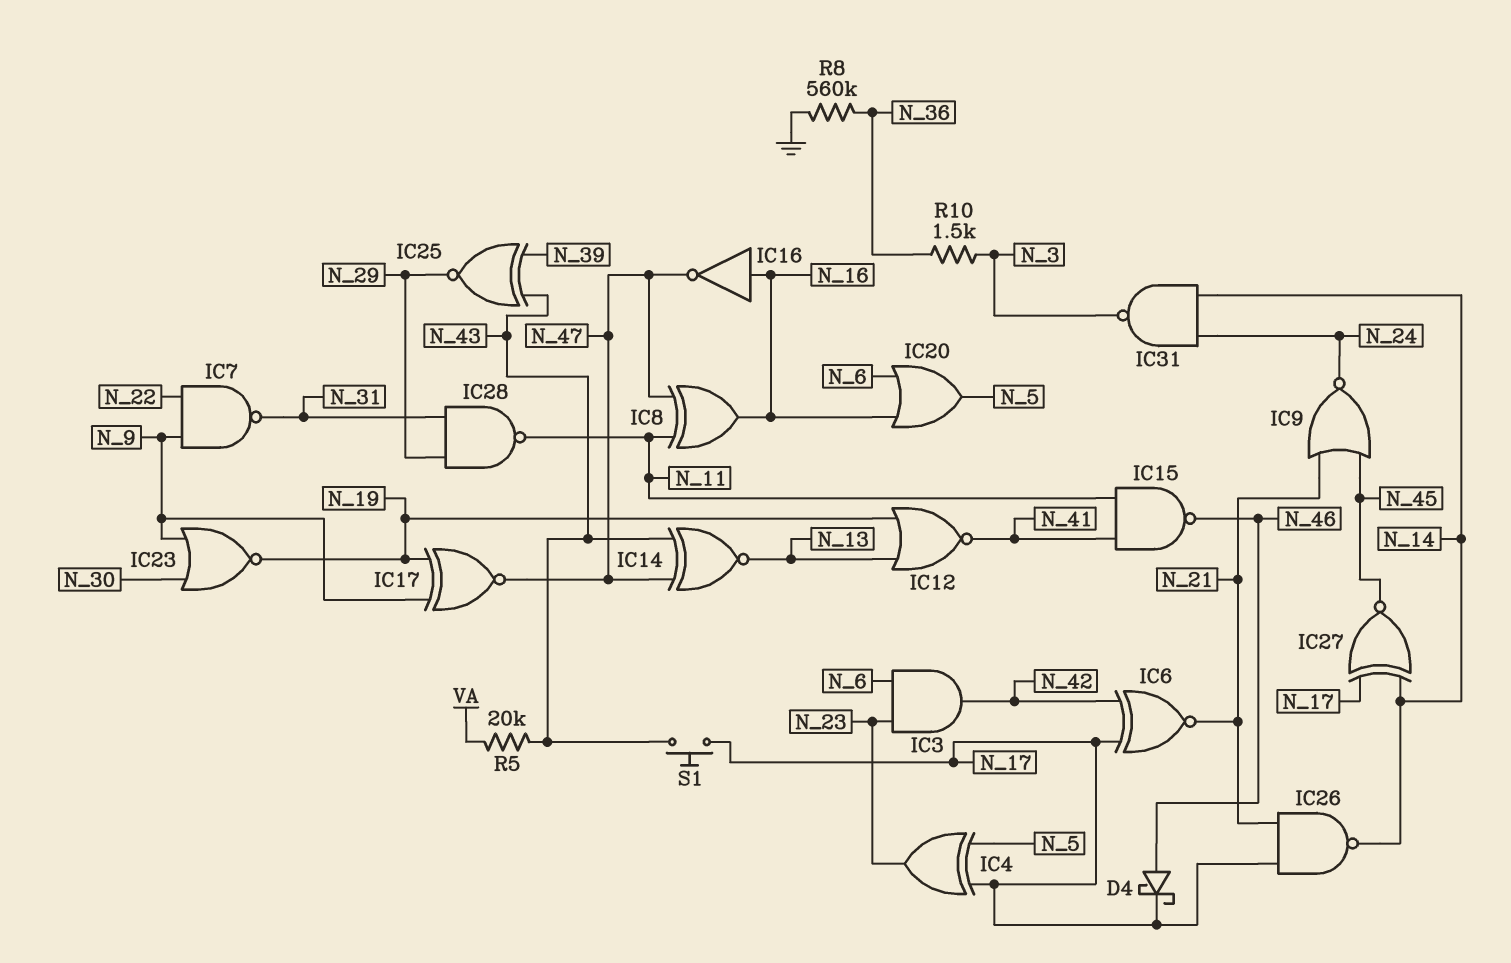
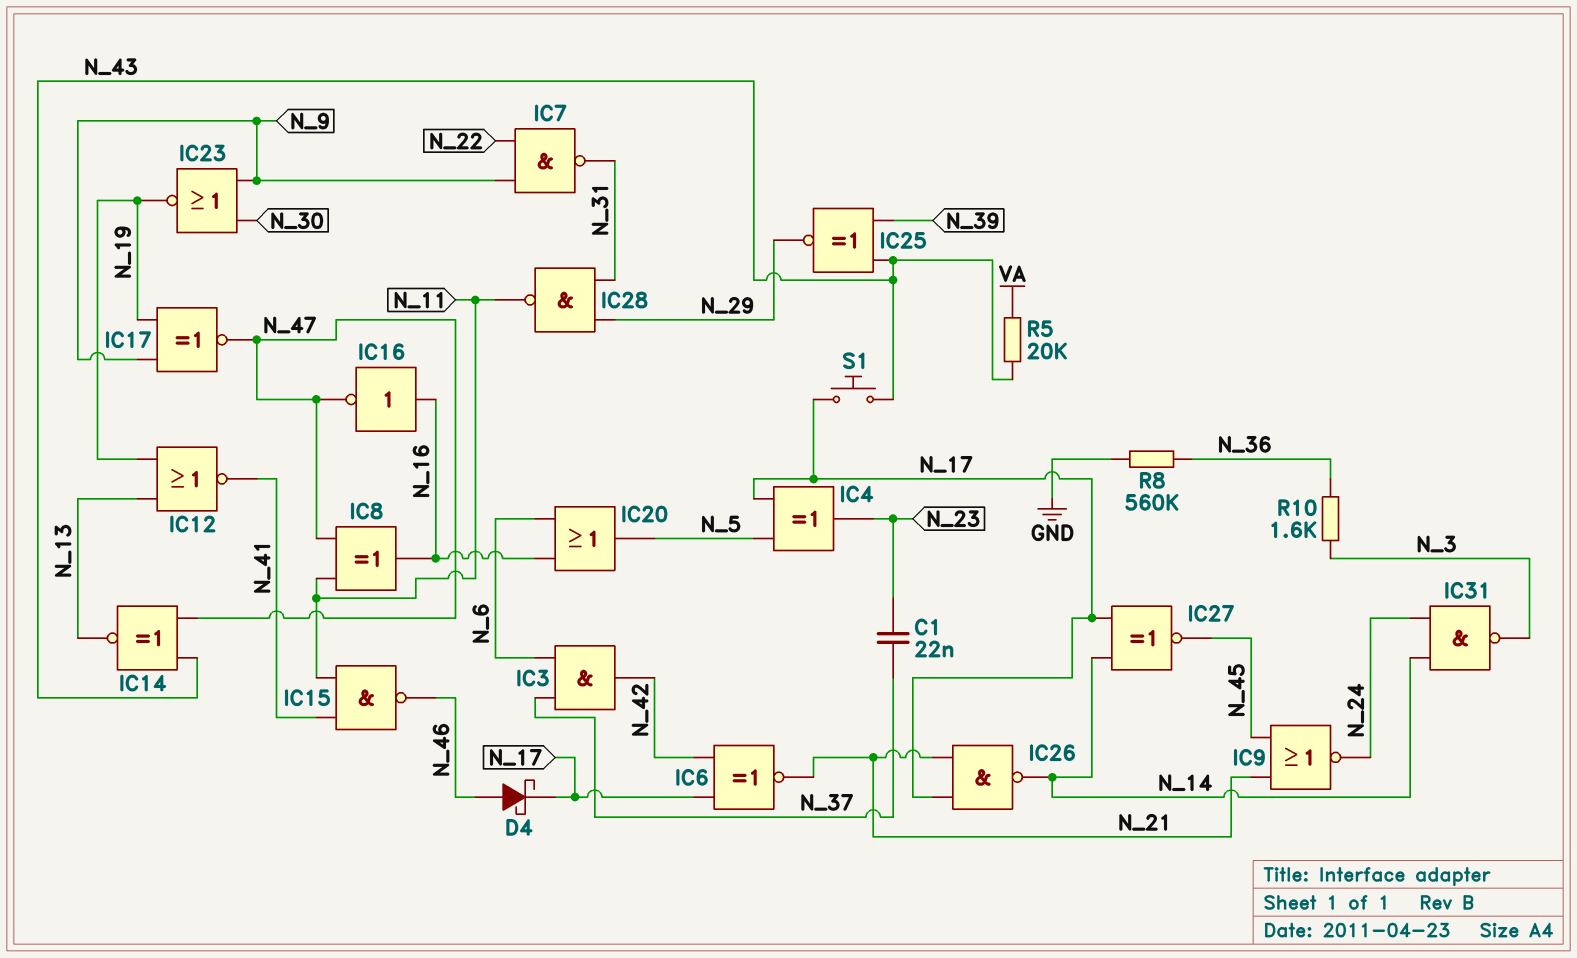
C1: none -> 22nF (N_23, N_37)
IC3: AND (in N_6, in N_23, out N_42) -> AND (in N_6, in N_37, out N_42)
R10: 1.5k (N_3, N_36) -> 1.6k (N_3, N_36)

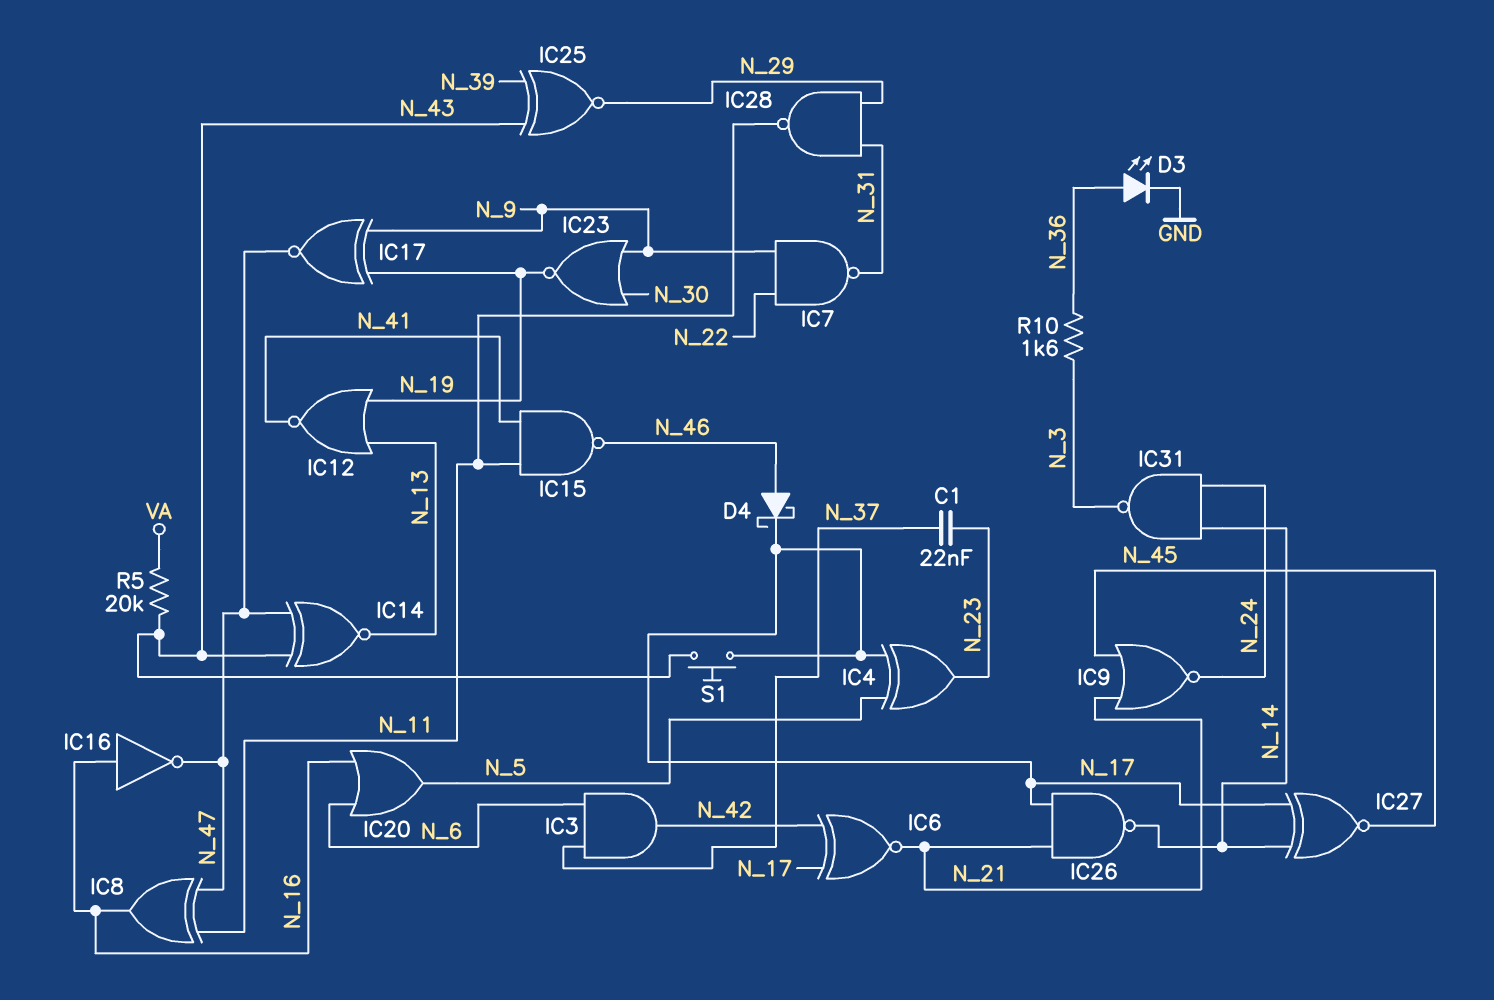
D3: none -> LED (A N_36, K GND)
R8: 560k (GND, N_36) -> none

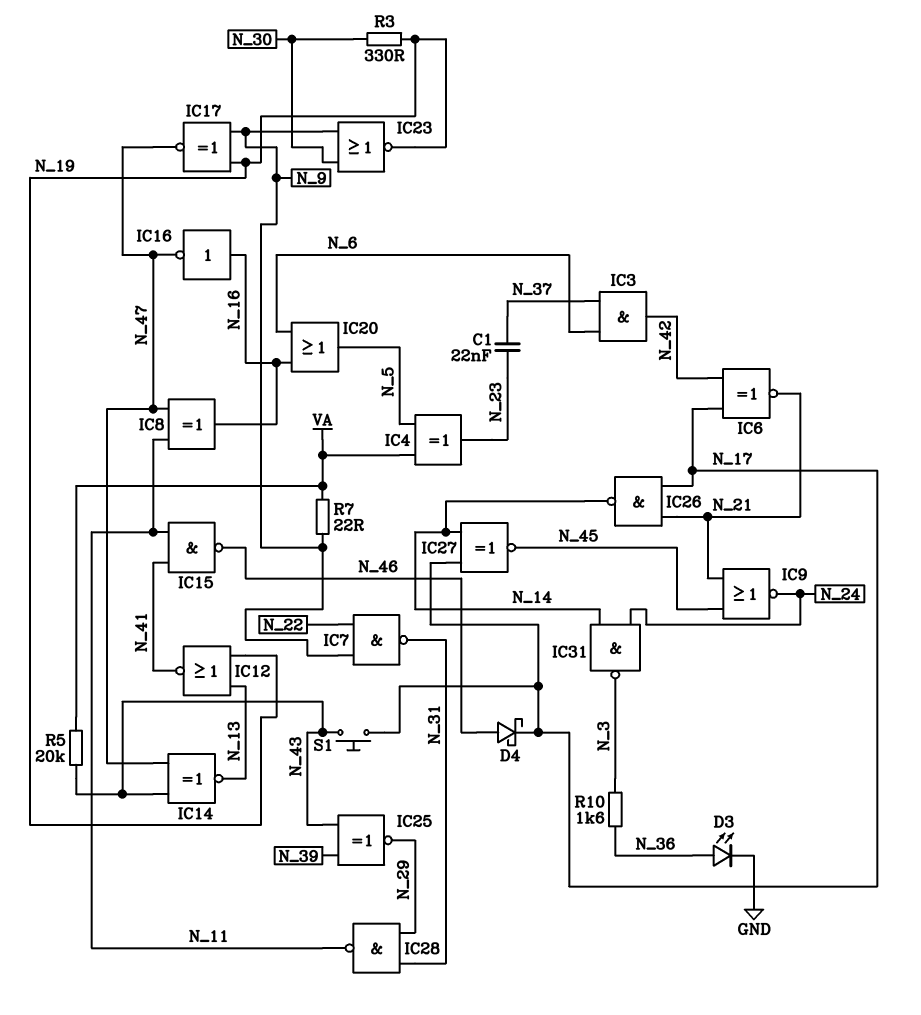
IC4: XOR (in N_5, in N_17, out N_23) -> XOR (in N_5, in VA, out N_23)
R3: none -> 330 (N_19, N_30)
R7: none -> 22 (N_9, VA)

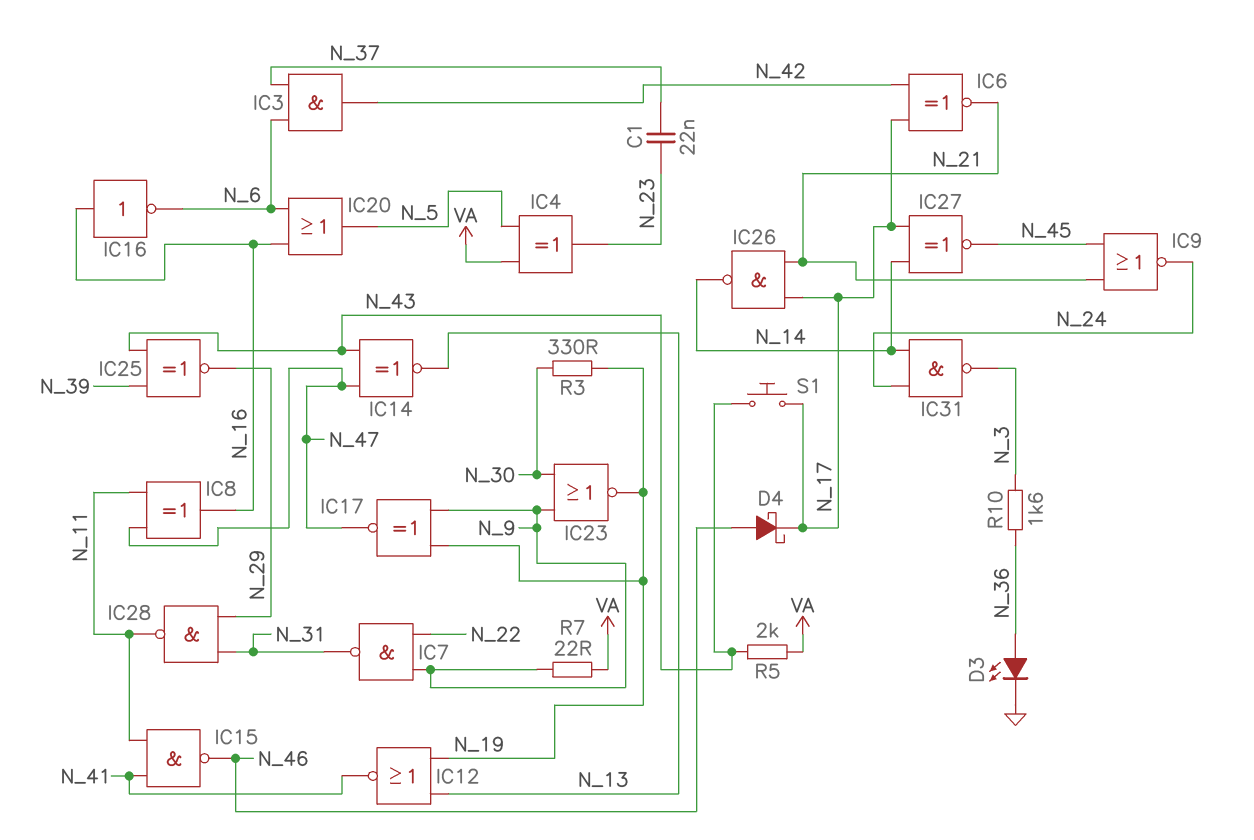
IC16: NOT (in N_16, out N_47) -> NOT (in N_16, out N_6)
R5: 20k (N_43, VA) -> 2k (N_43, VA)

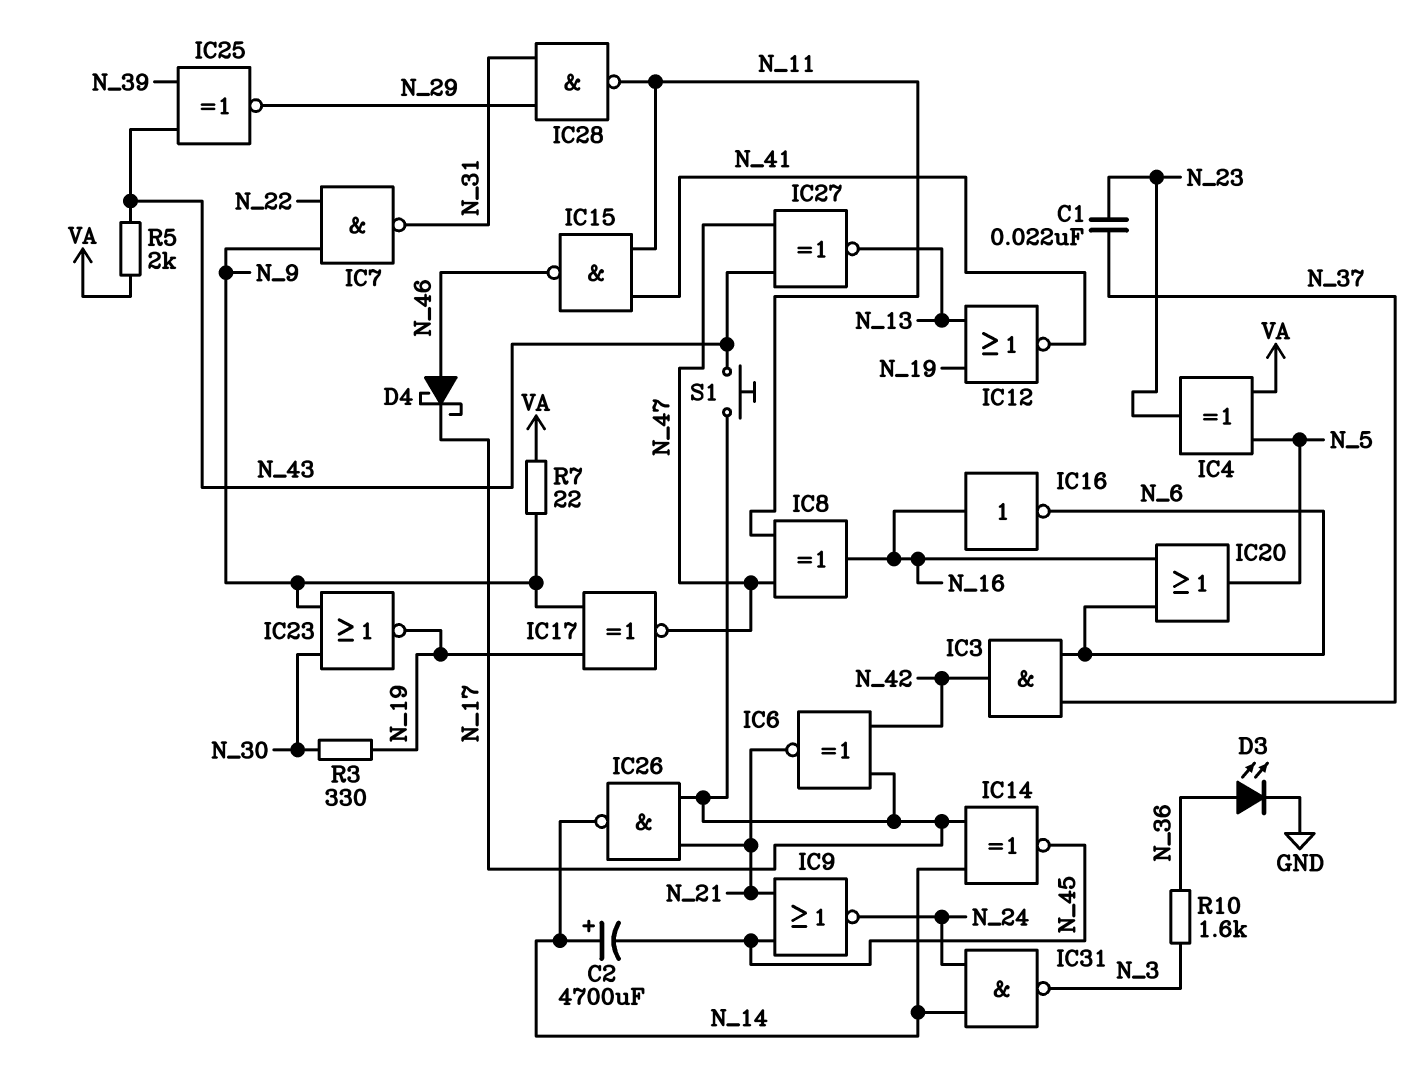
C2: none -> 4700uF (plus N_14, minus N_45)
IC14: XNOR (in N_43, in N_47, out N_13) -> XNOR (in N_14, in N_17, out N_45)
IC27: XNOR (in N_14, in N_17, out N_45) -> XNOR (in N_43, in N_47, out N_13)

